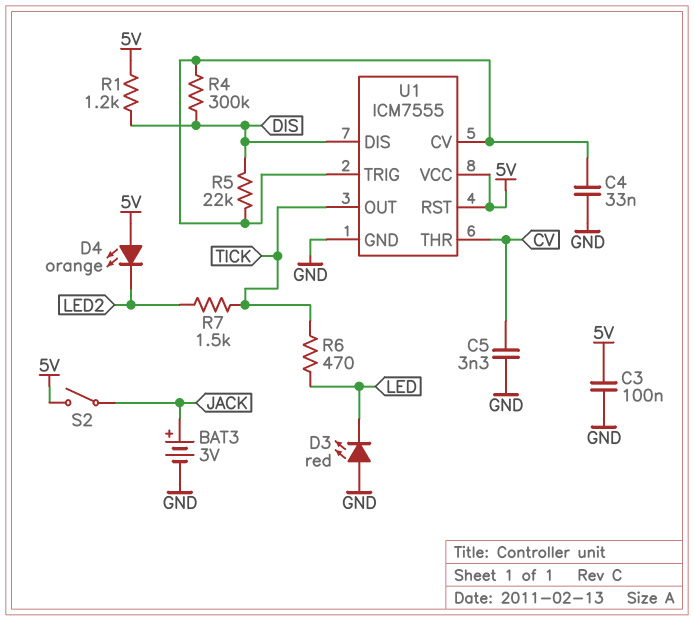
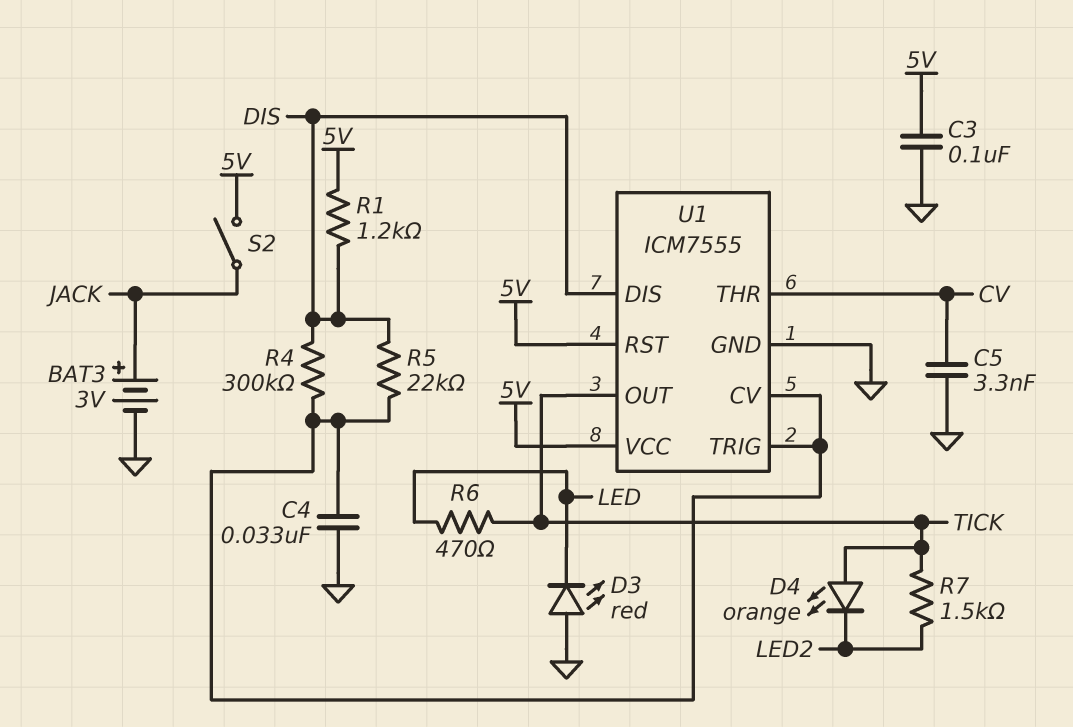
D4: LED orange (A 5V, K LED2) -> LED orange (A TICK, K LED2)

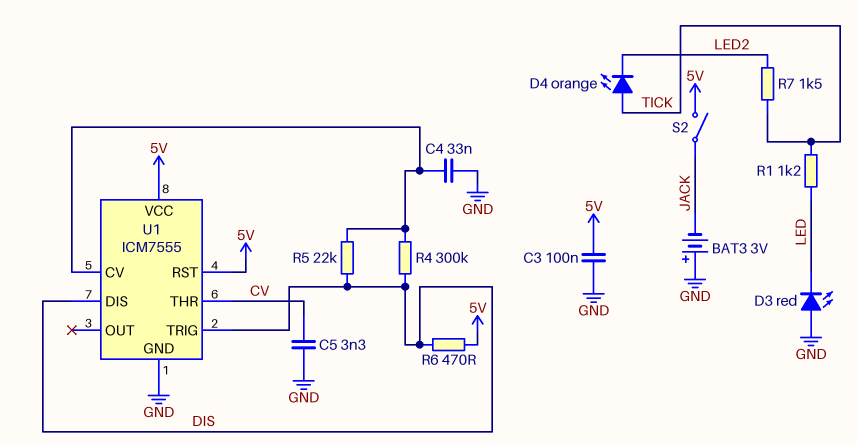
BAT3: 3V (plus JACK, minus GND) -> 3V (plus GND, minus JACK)
R1: 1.2k (5V, DIS) -> 1.2k (LED, TICK)
R6: 470 (LED, TICK) -> 470 (5V, DIS)
U1 pin OUT: TICK -> none
U1 pin TRIG: U1/CV -> DIS

